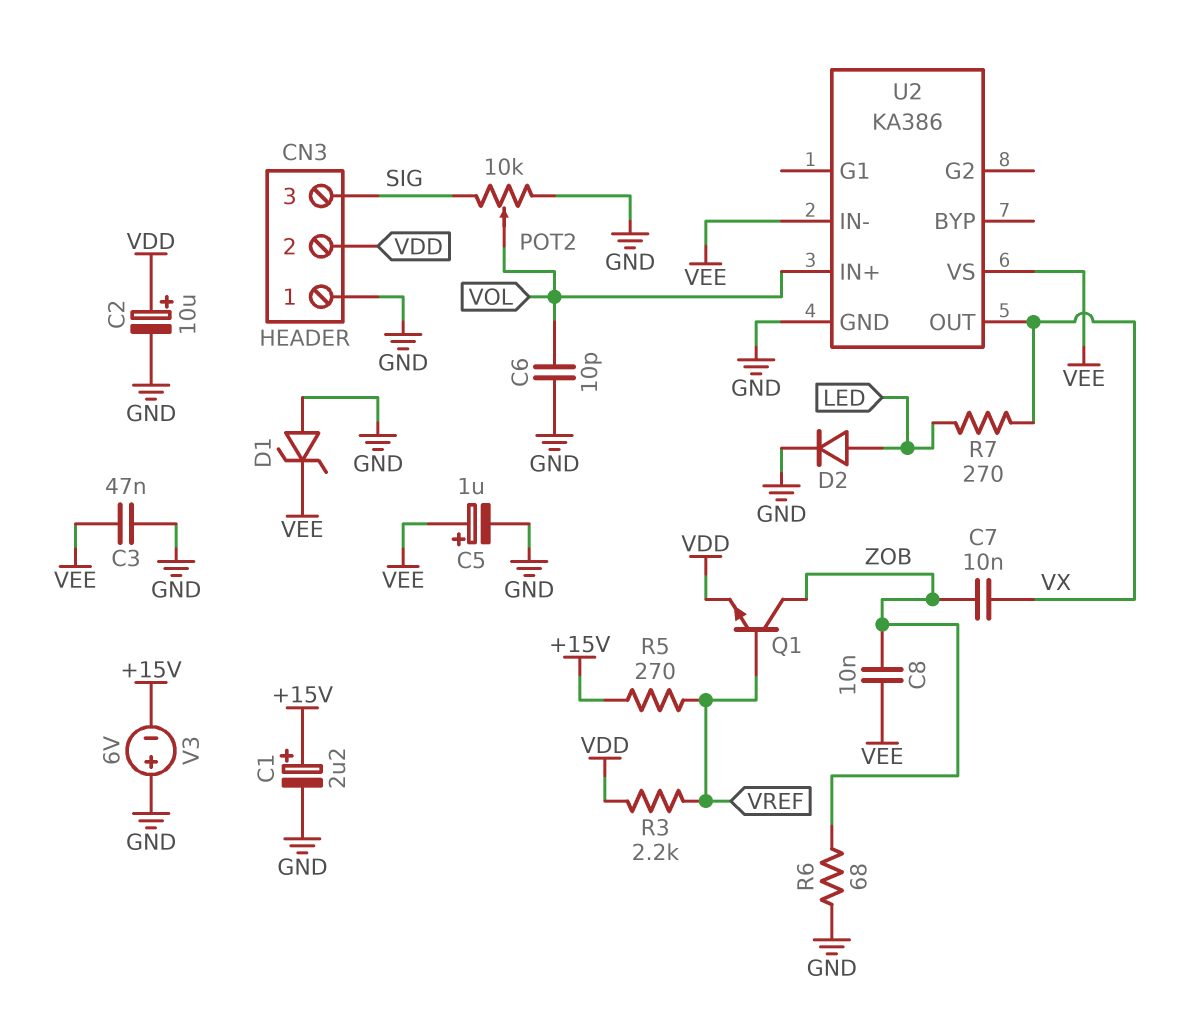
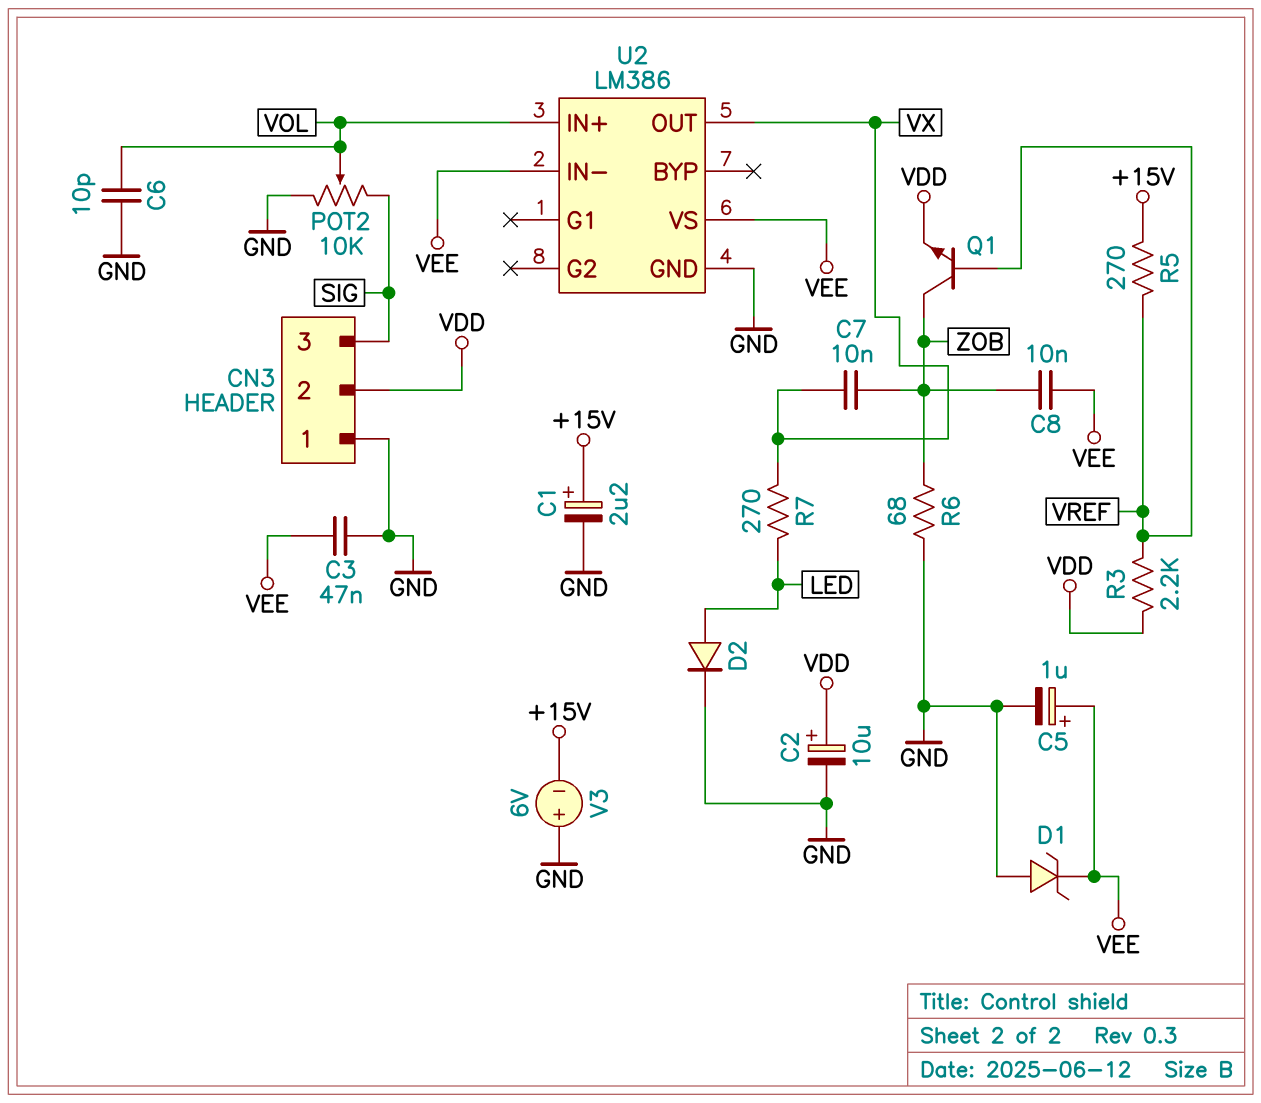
U2: KA386 -> LM386

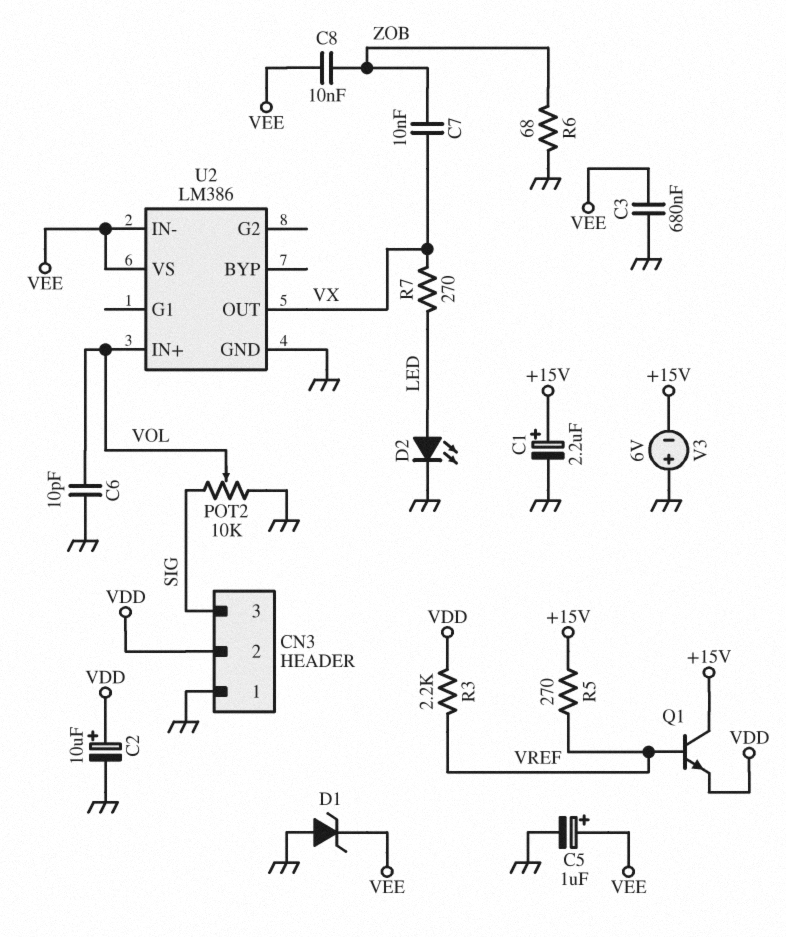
C3: 47nF (GND, VEE) -> 680nF (GND, VEE)
D2: diode (A LED, K GND) -> LED (A LED, K GND)
Q1: NPN (B VREF, C ZOB, E VDD) -> NPN (B VREF, C +15V, E VDD)

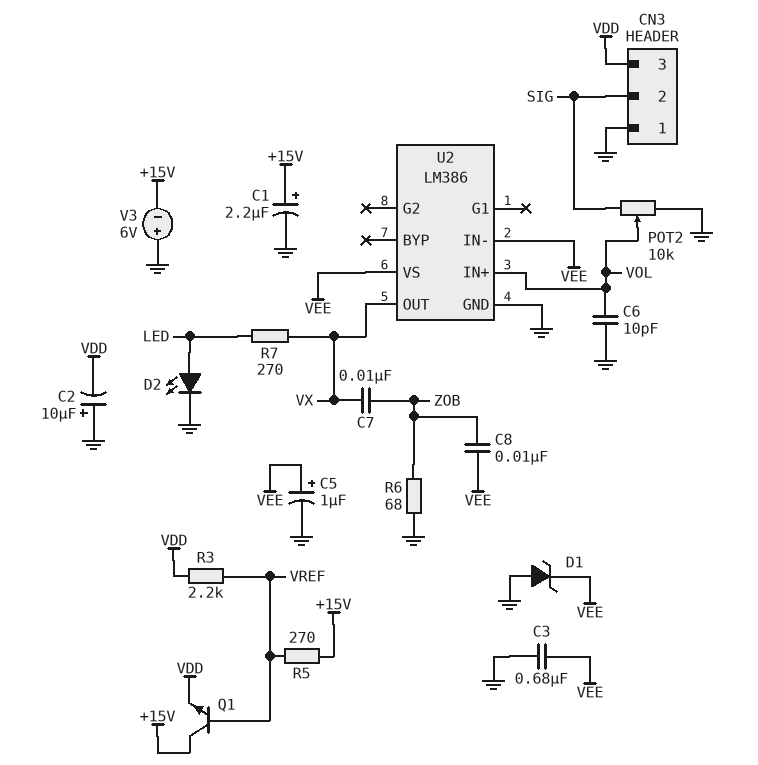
C2: 10uF (plus VDD, minus GND) -> 10uF (plus GND, minus VDD)
CN3 pin 2: VDD -> SIG
CN3 pin 3: SIG -> VDD

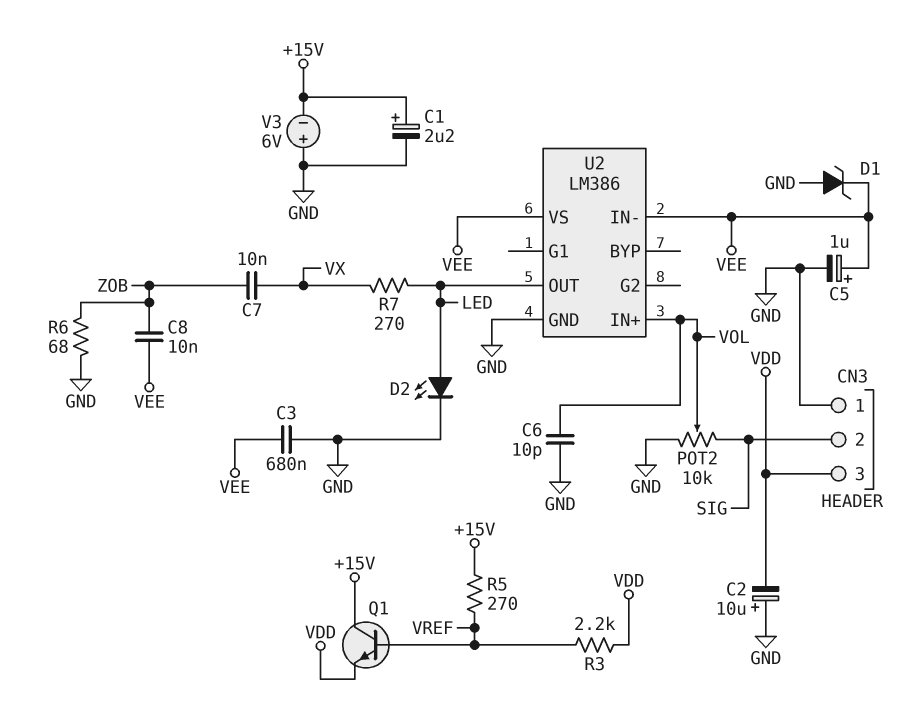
U2 pin OUT: VX -> LED

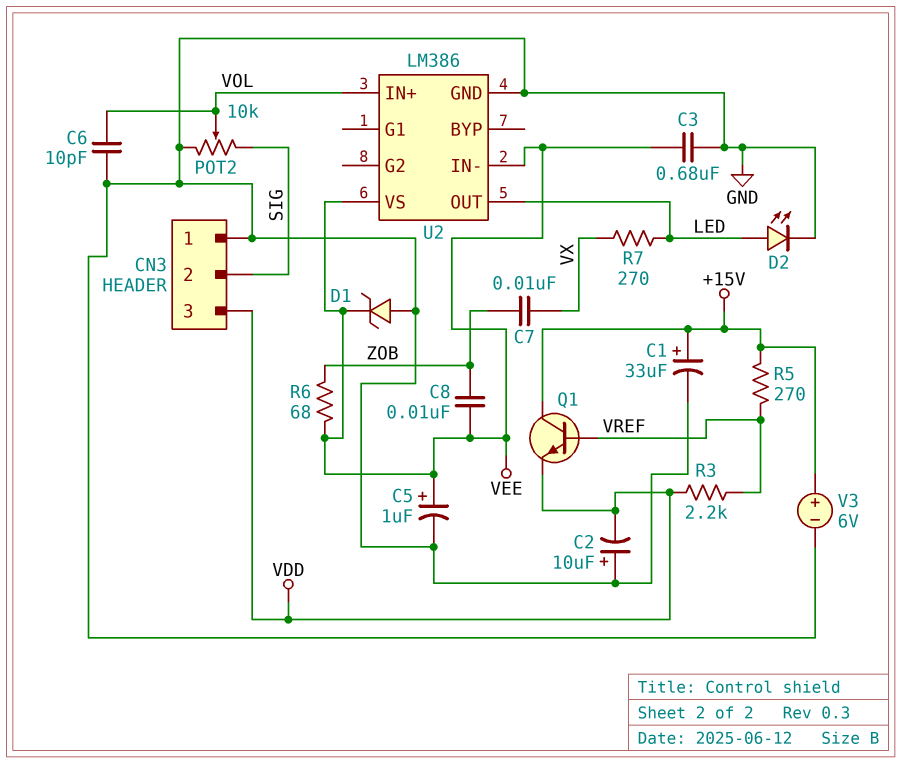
C1: 2.2uF (plus +15V, minus GND) -> 33uF (plus +15V, minus GND)
R6: 68 (GND, ZOB) -> 68 (VEE, ZOB)
V3: 6V (plus GND, minus +15V) -> 6V (plus +15V, minus GND)

